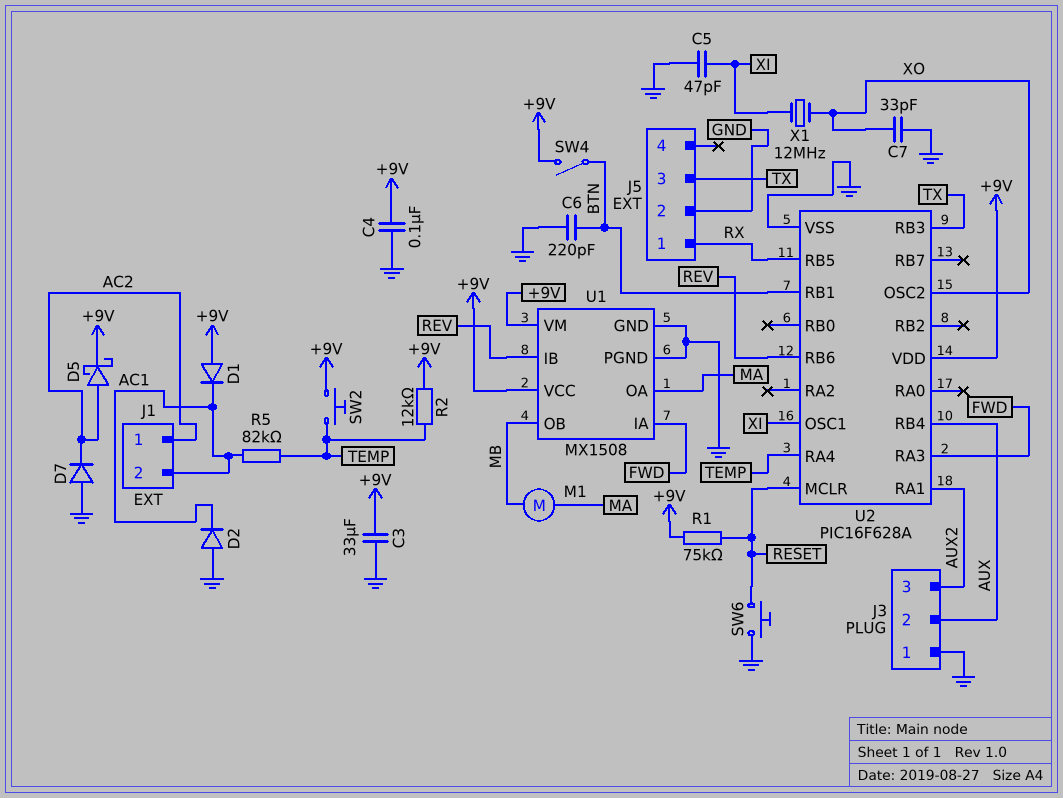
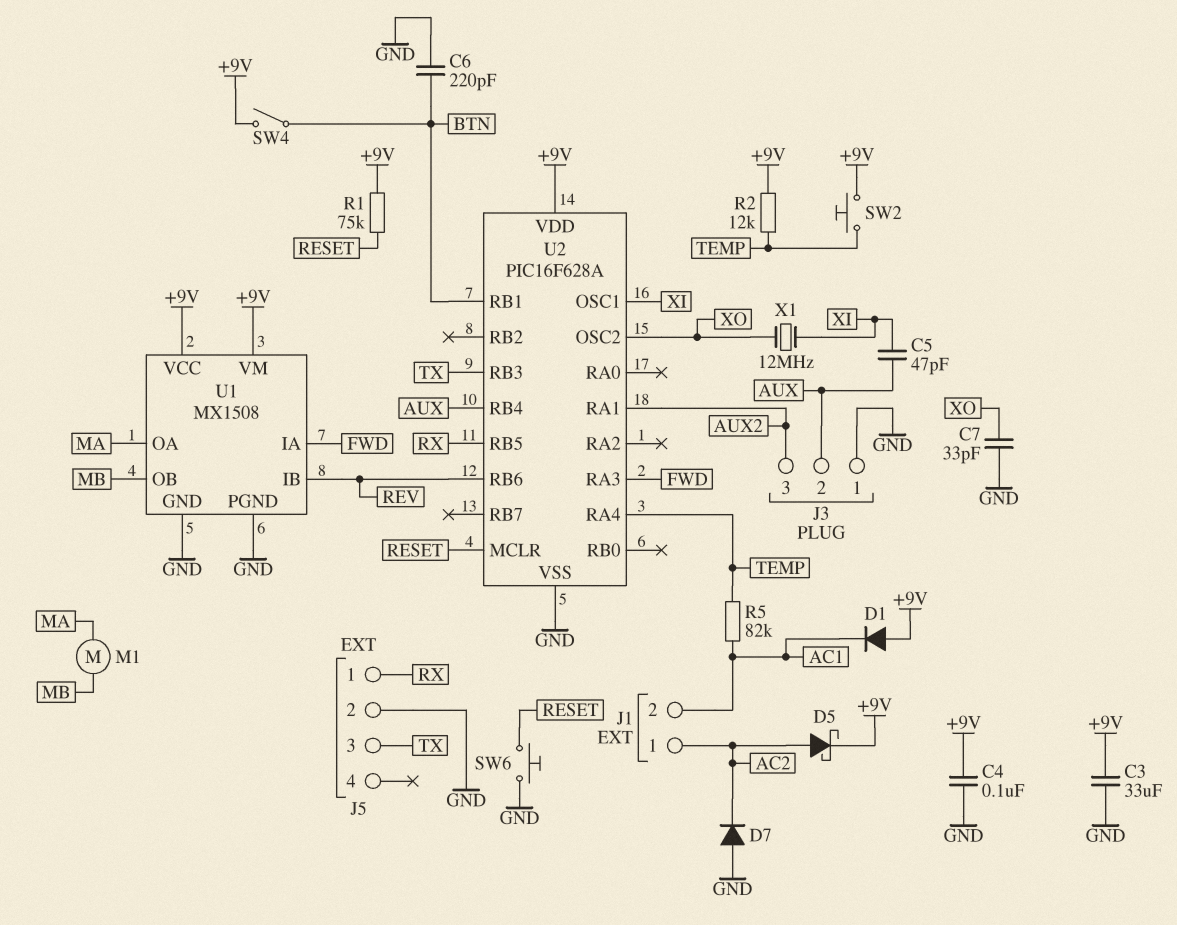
C5: 47pF (GND, XI) -> 47pF (AUX, XI)
D2: diode (A GND, K AC1) -> none

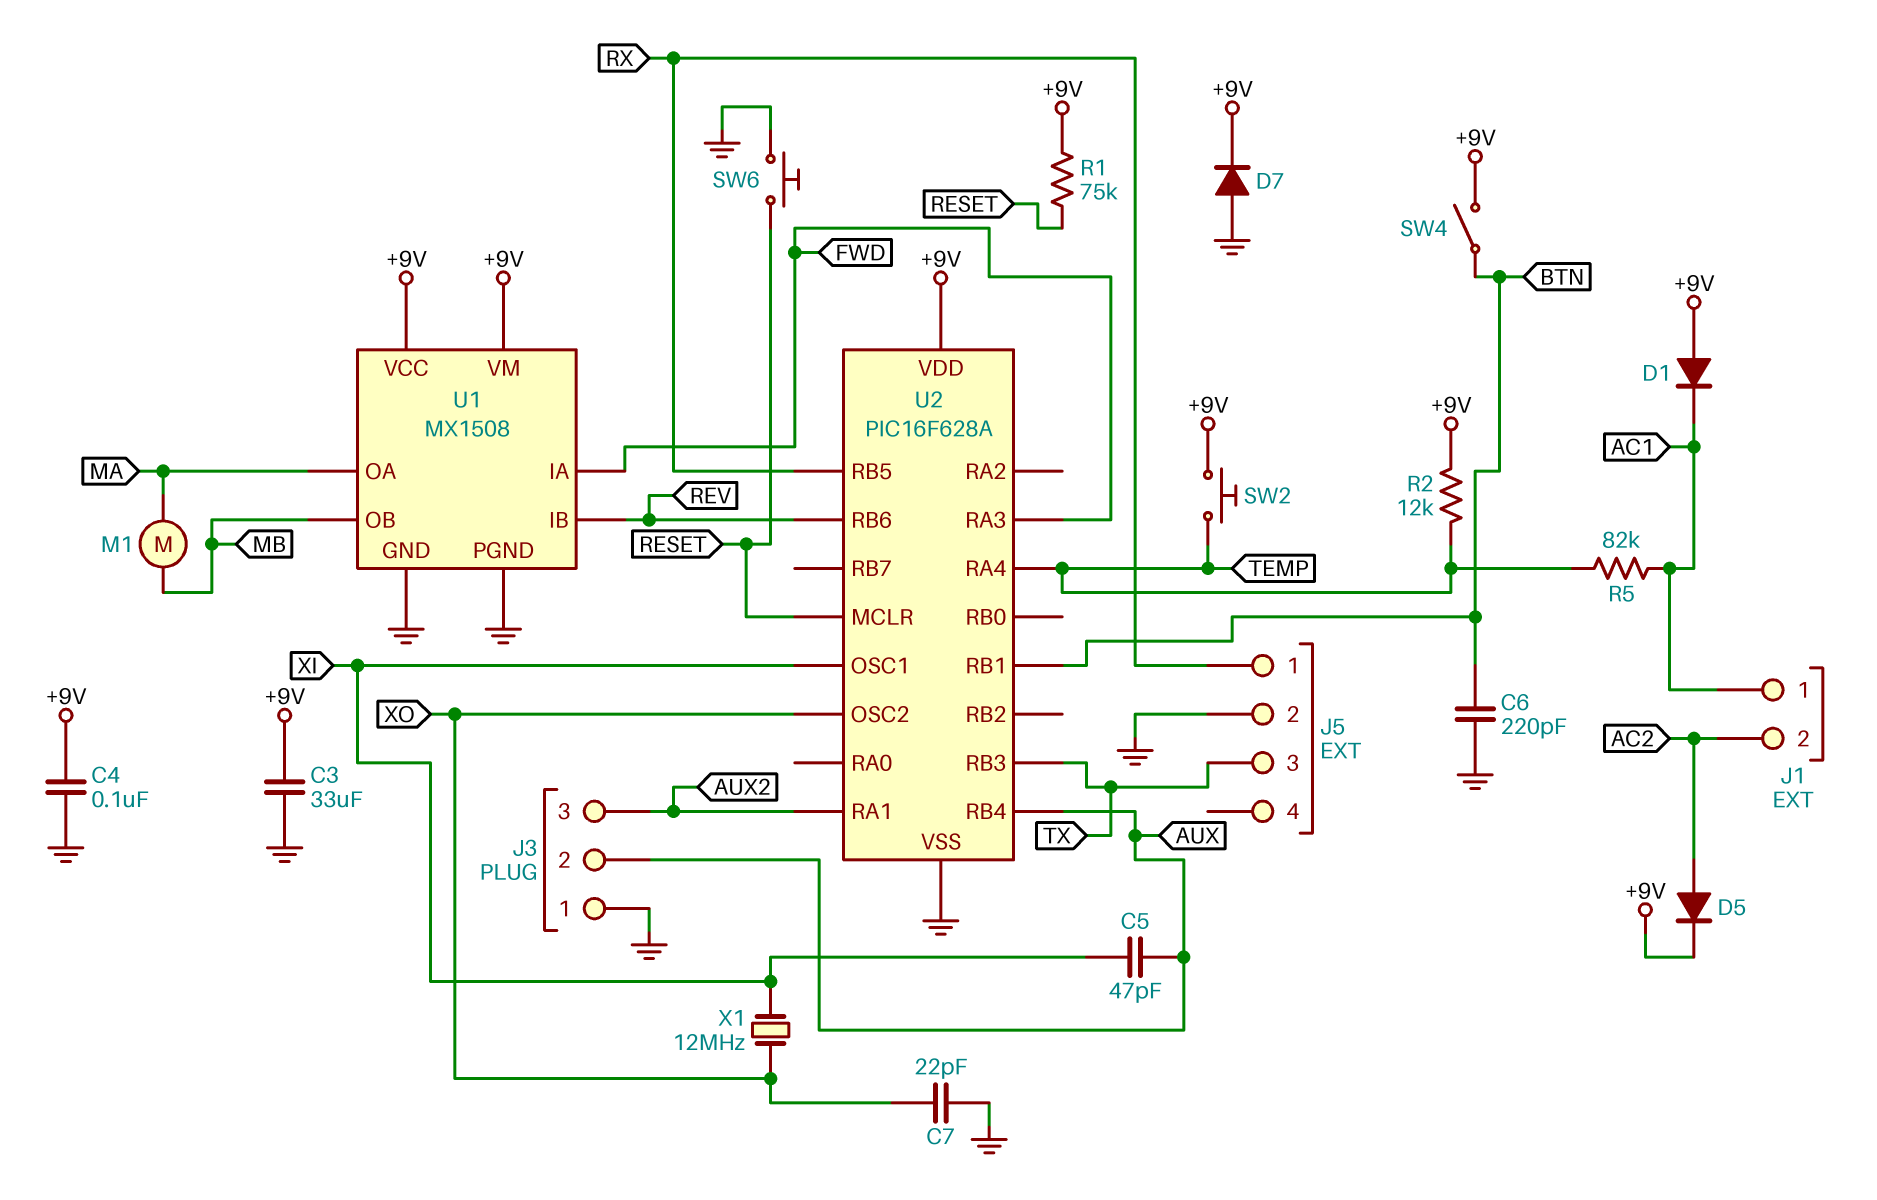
C7: 33pF (GND, XO) -> 22pF (GND, XO)
D5: schottky (A AC2, K +9V) -> diode (A AC2, K +9V)
D7: diode (A GND, K AC2) -> diode (A GND, K +9V)
J1 pin 1: AC2 -> AC1
J1 pin 2: AC1 -> AC2

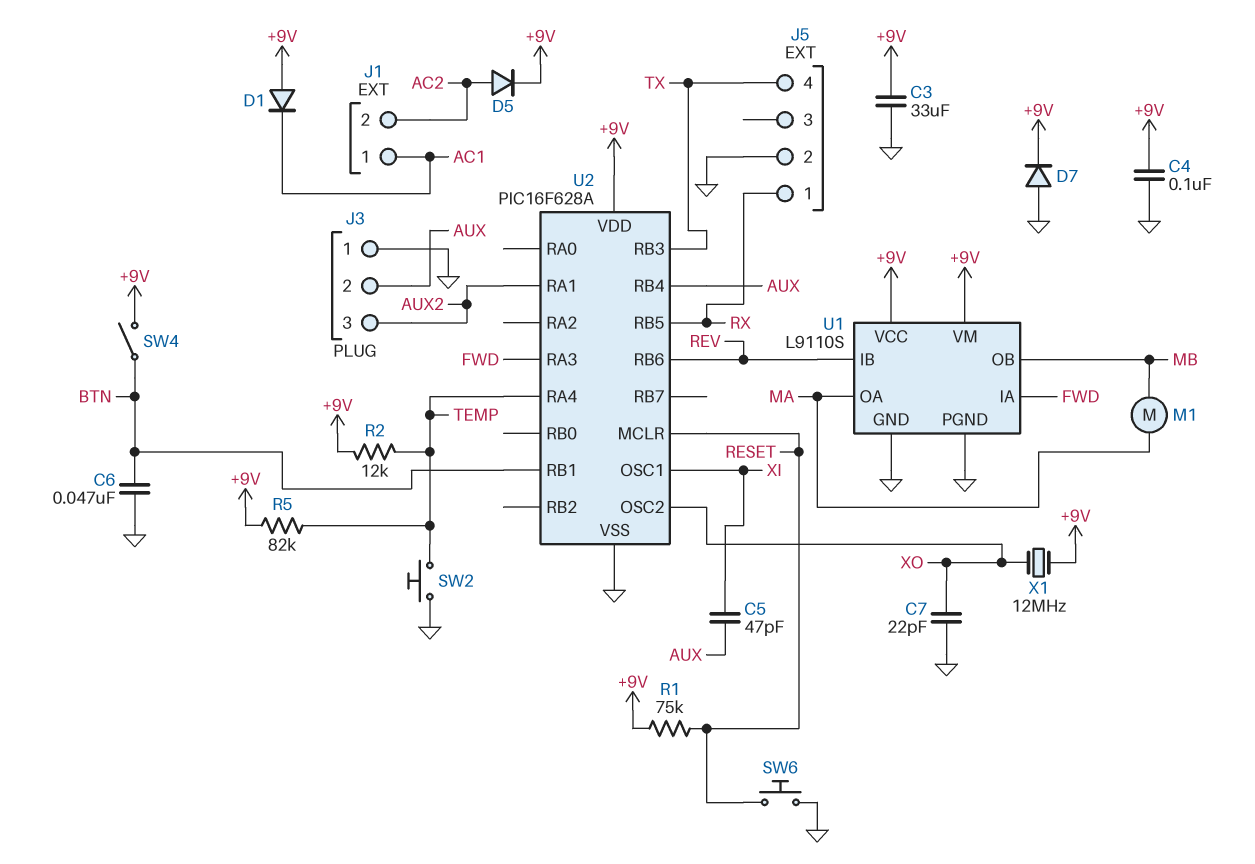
C6: 220pF (BTN, GND) -> 47nF (BTN, GND)
J5 pin 3: TX -> none
J5 pin 4: none -> TX
R5: 82k (AC1, TEMP) -> 82k (+9V, TEMP)
SW2: button (+9V, TEMP) -> button (GND, TEMP)
U1: MX1508 -> L9110S
X1: 12MHz (XI, XO) -> 12MHz (+9V, XO)

